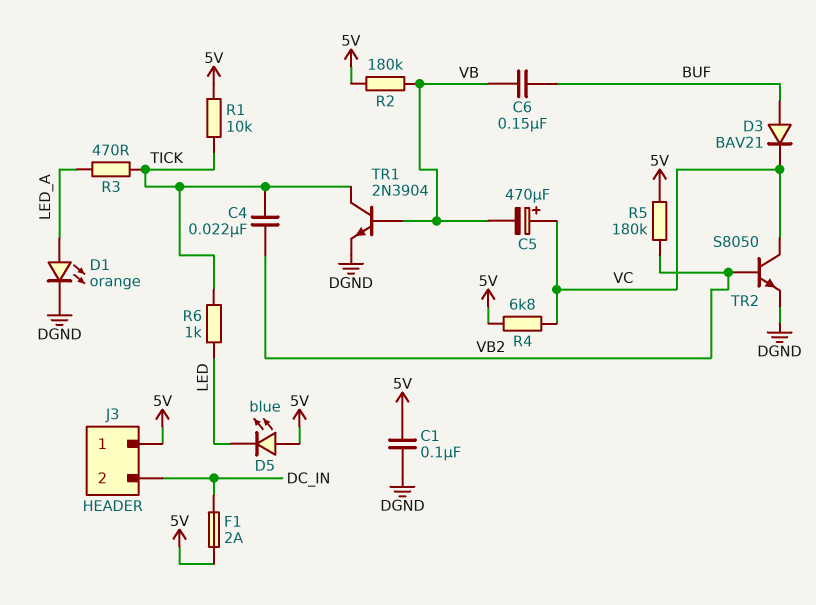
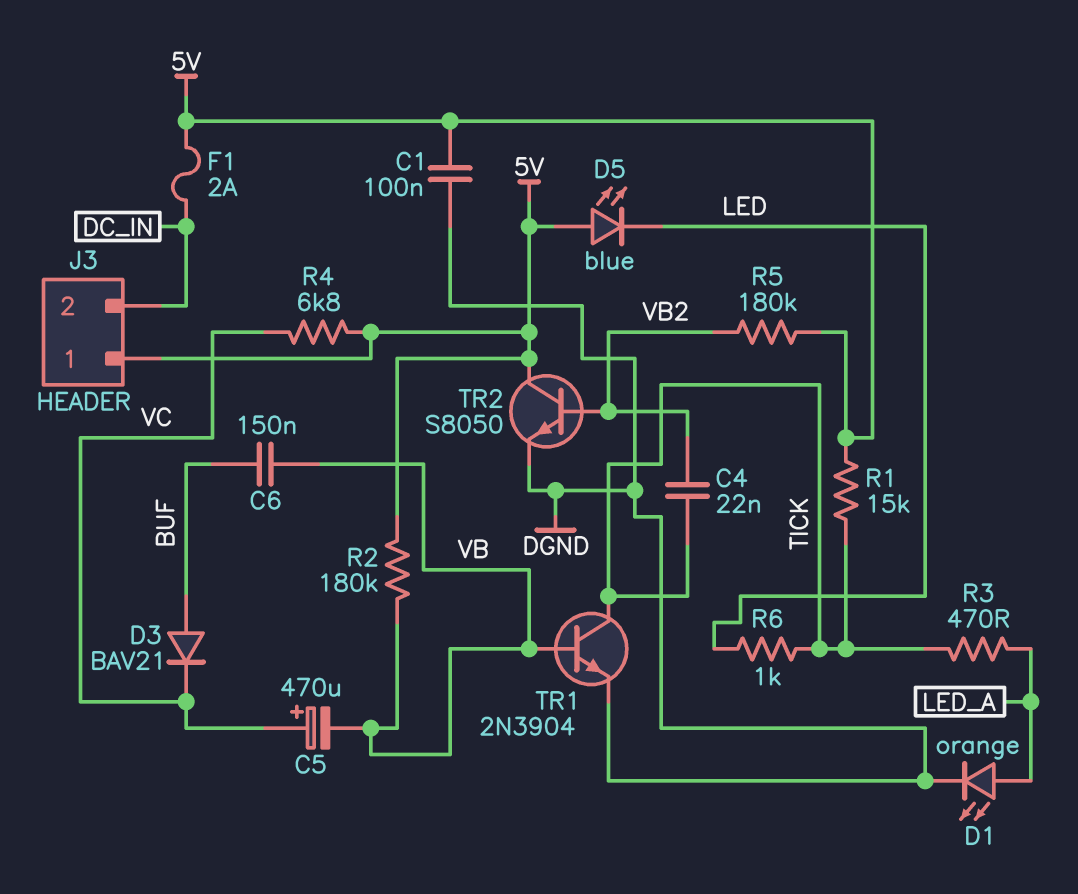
R1: 10k (5V, TICK) -> 15k (5V, TICK)
TR2: NPN S8050 (B VB2, C VC, E DGND) -> NPN S8050 (B VB2, C 5V, E DGND)

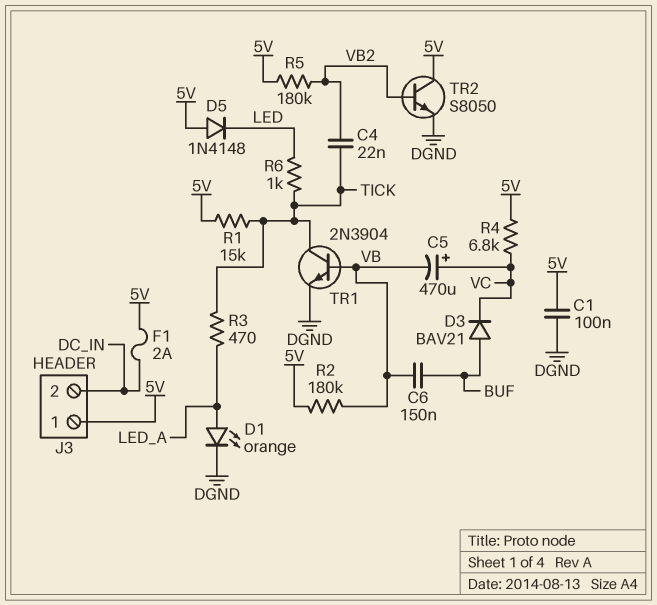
D5: LED blue (A 5V, K LED) -> diode 1N4148 (A 5V, K LED)

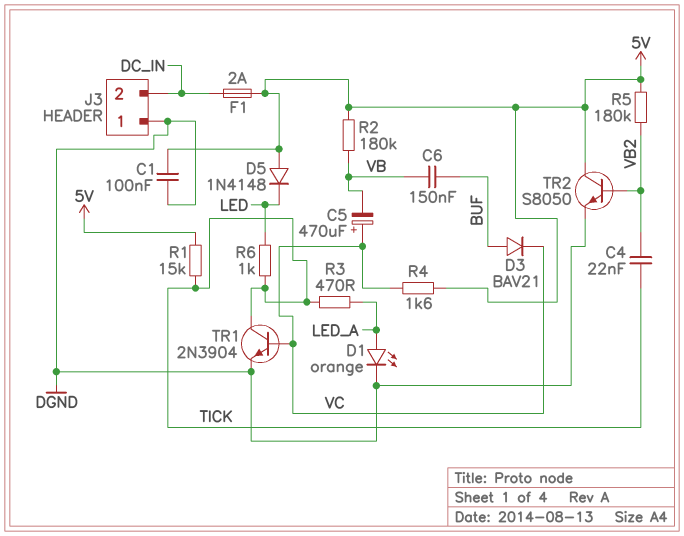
J3 pin 1: 5V -> DGND
R4: 6.8k (5V, VC) -> 1.6k (5V, VC)
TR1: NPN 2N3904 (B VB, C TICK, E DGND) -> NPN 2N3904 (B VC, C TICK, E DGND)

